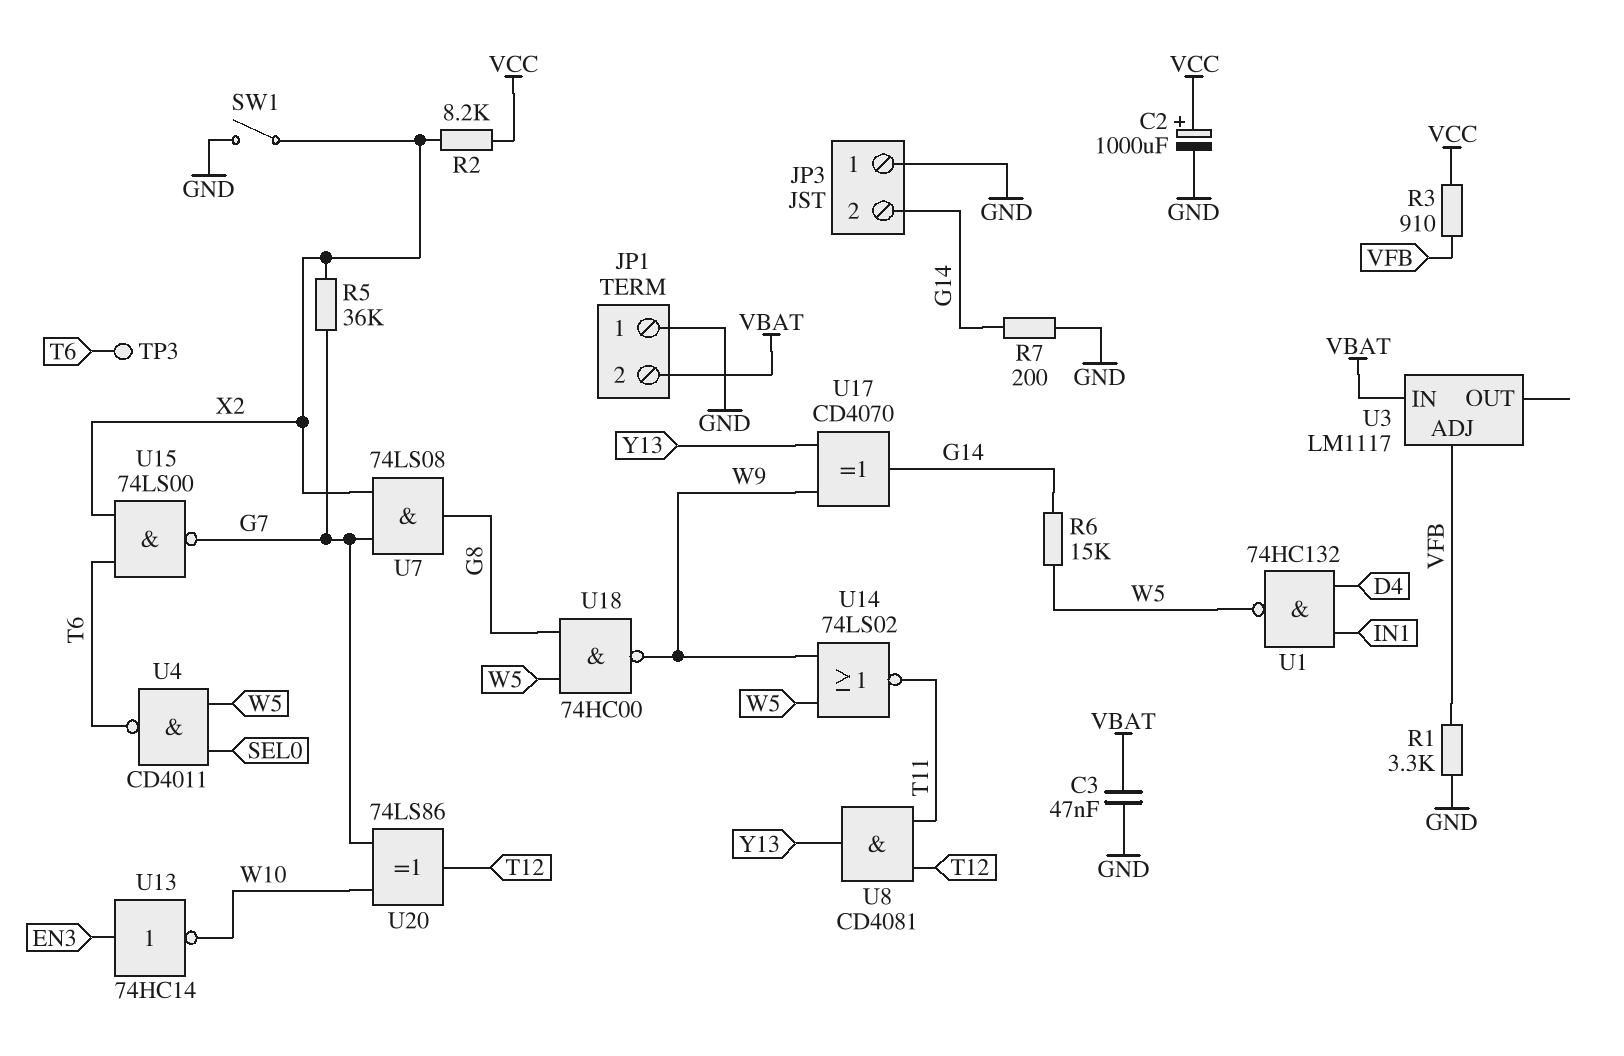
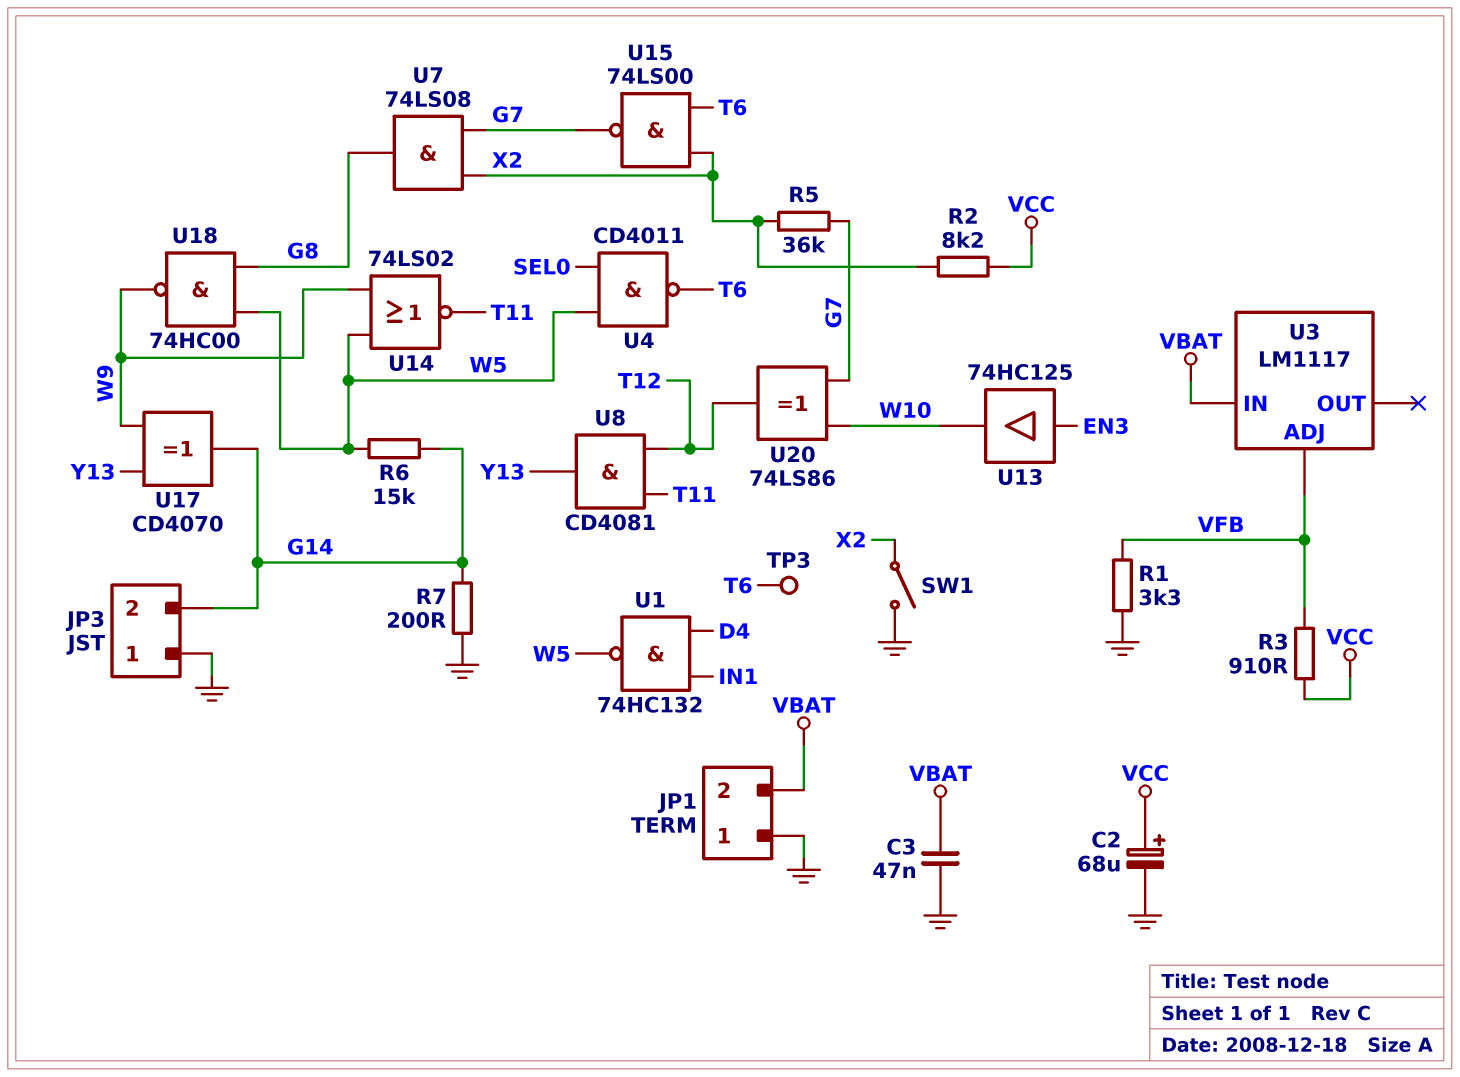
C2: 1000uF (plus VCC, minus GND) -> 68uF (plus VCC, minus GND)
U13: NOT 74HC14 (in EN3, out W10) -> buffer 74HC125 (in EN3, out W10)

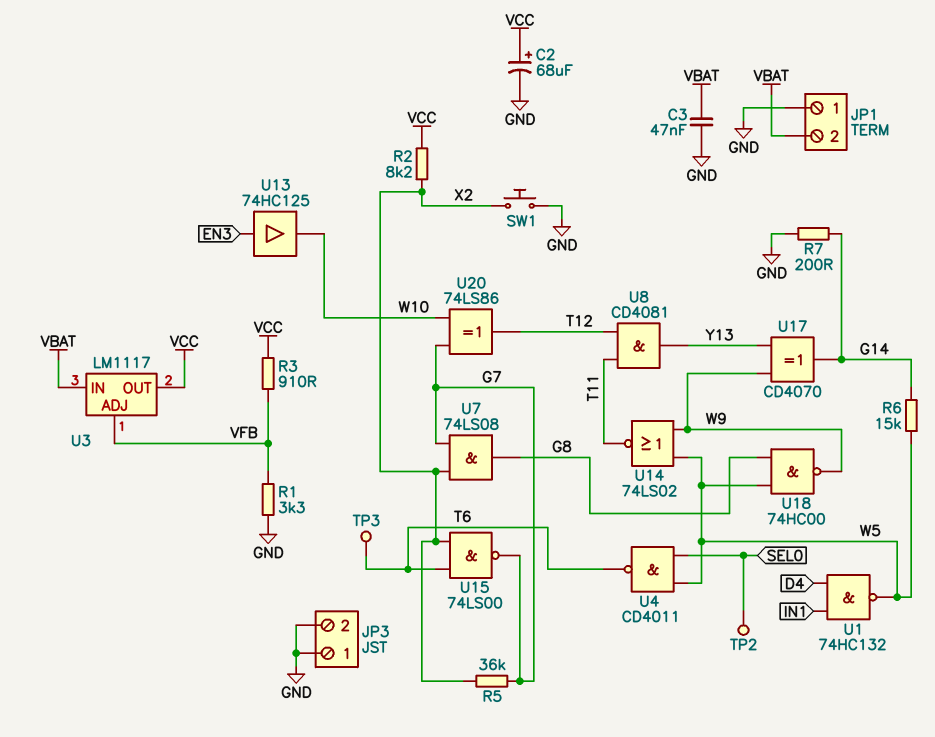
JP3 pin 2: G14 -> GND
SW1: switch (GND, X2) -> button (GND, X2)
TP2: none -> test point (SEL0)
U3 pin OUT: none -> VCC

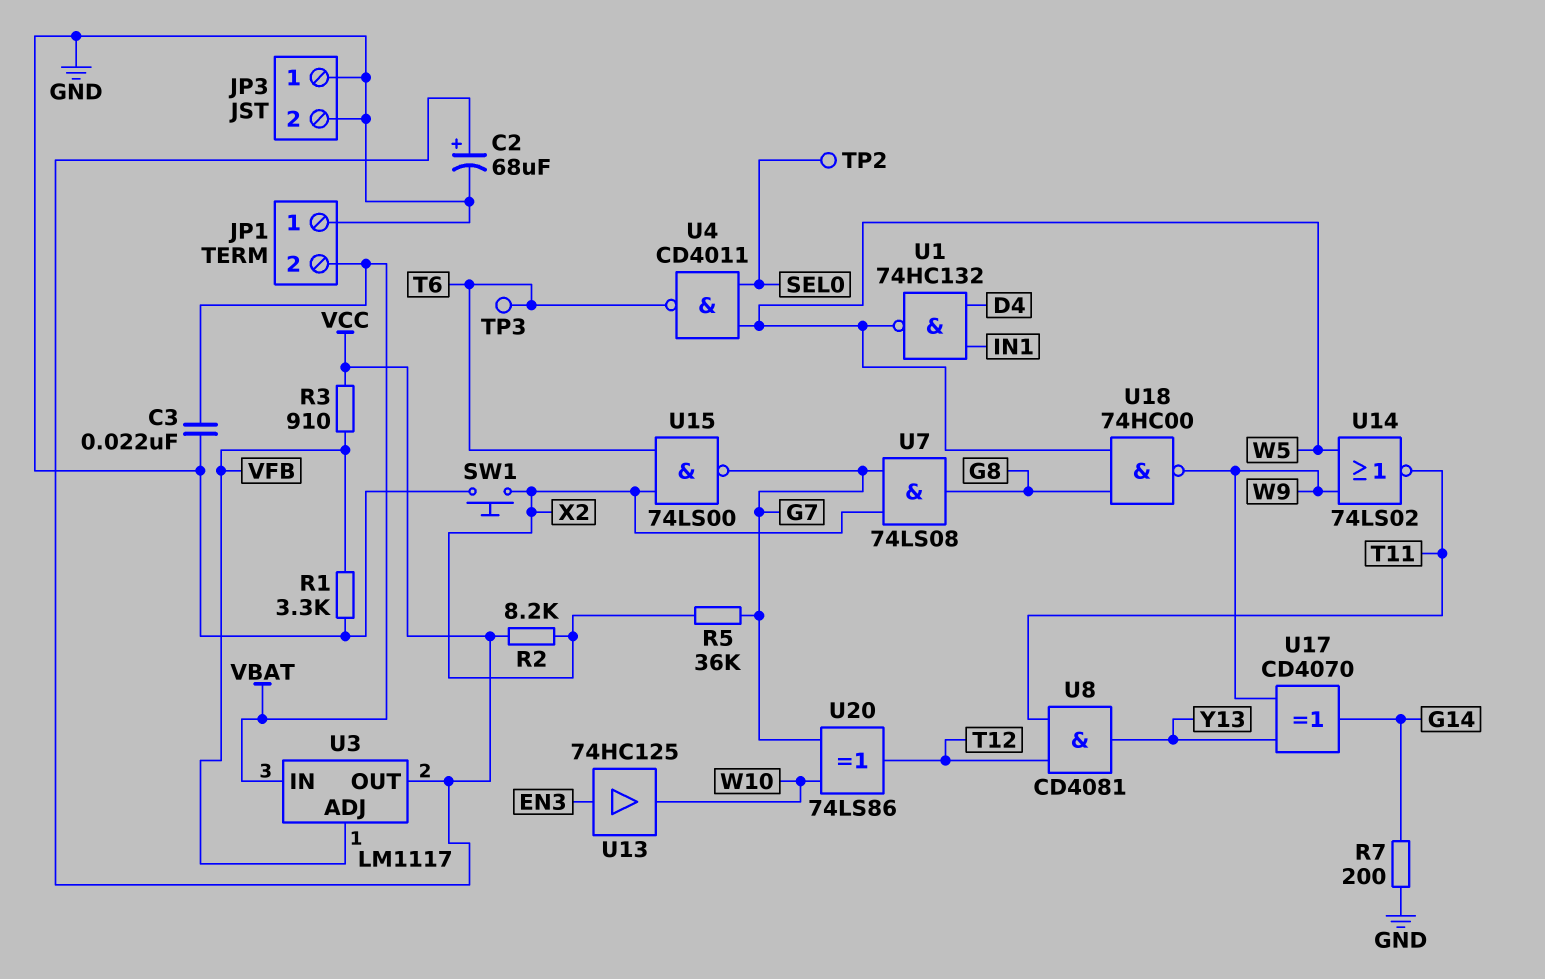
C3: 47nF (GND, VBAT) -> 22nF (GND, VBAT)
R6: 15k (G14, W5) -> none

